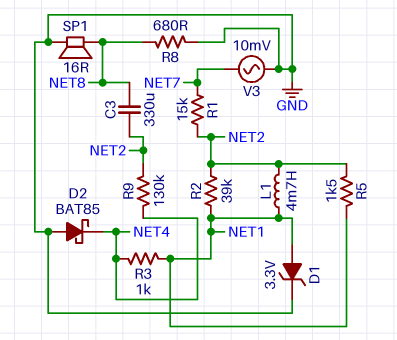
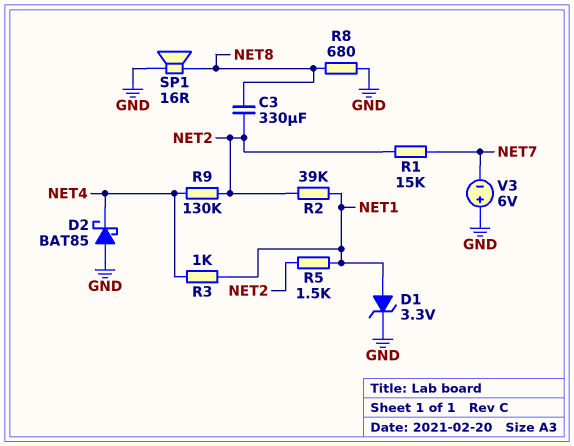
L1: 4.7mH (NET1, NET2) -> none
V3: AC 10mV (GND, NET7) -> 6V (plus GND, minus NET7)

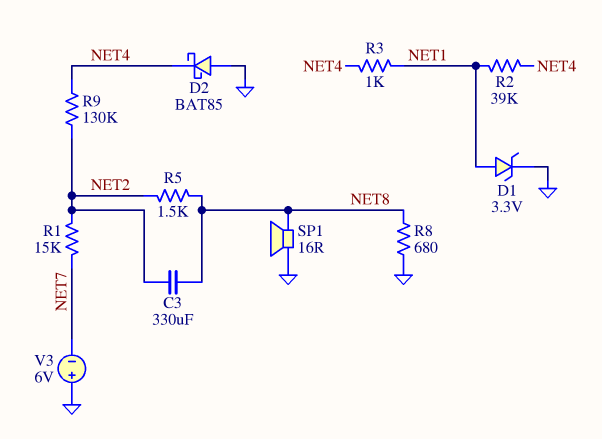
R2: 39k (NET1, NET2) -> 39k (NET1, NET4)
R5: 1.5k (NET1, NET2) -> 1.5k (NET2, NET8)

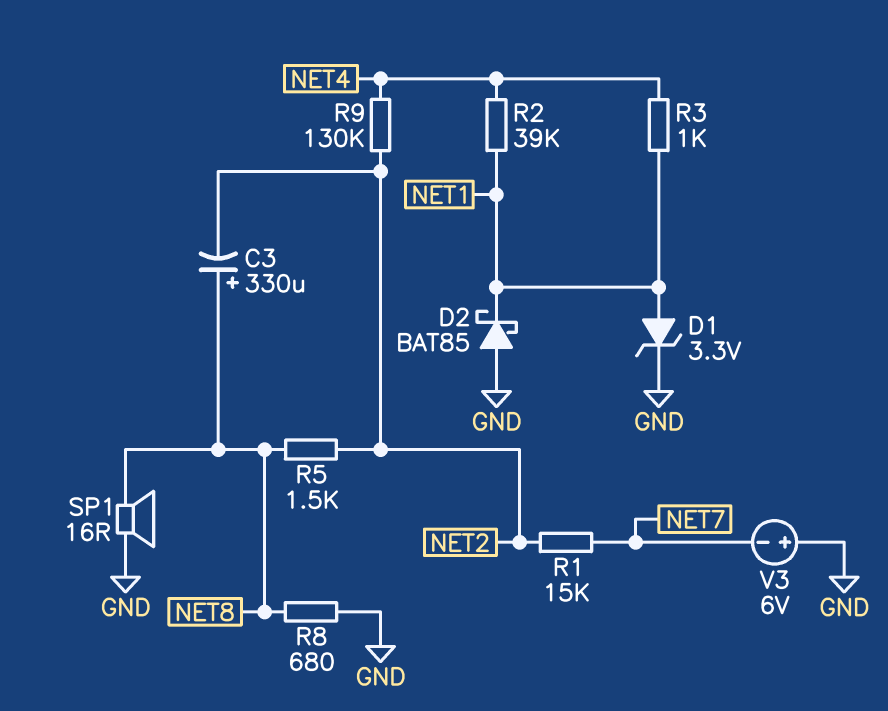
C3: 330uF (NET2, NET8) -> 330uF (plus NET8, minus NET2)
D2: schottky BAT85 (A GND, K NET4) -> schottky BAT85 (A GND, K NET1)

